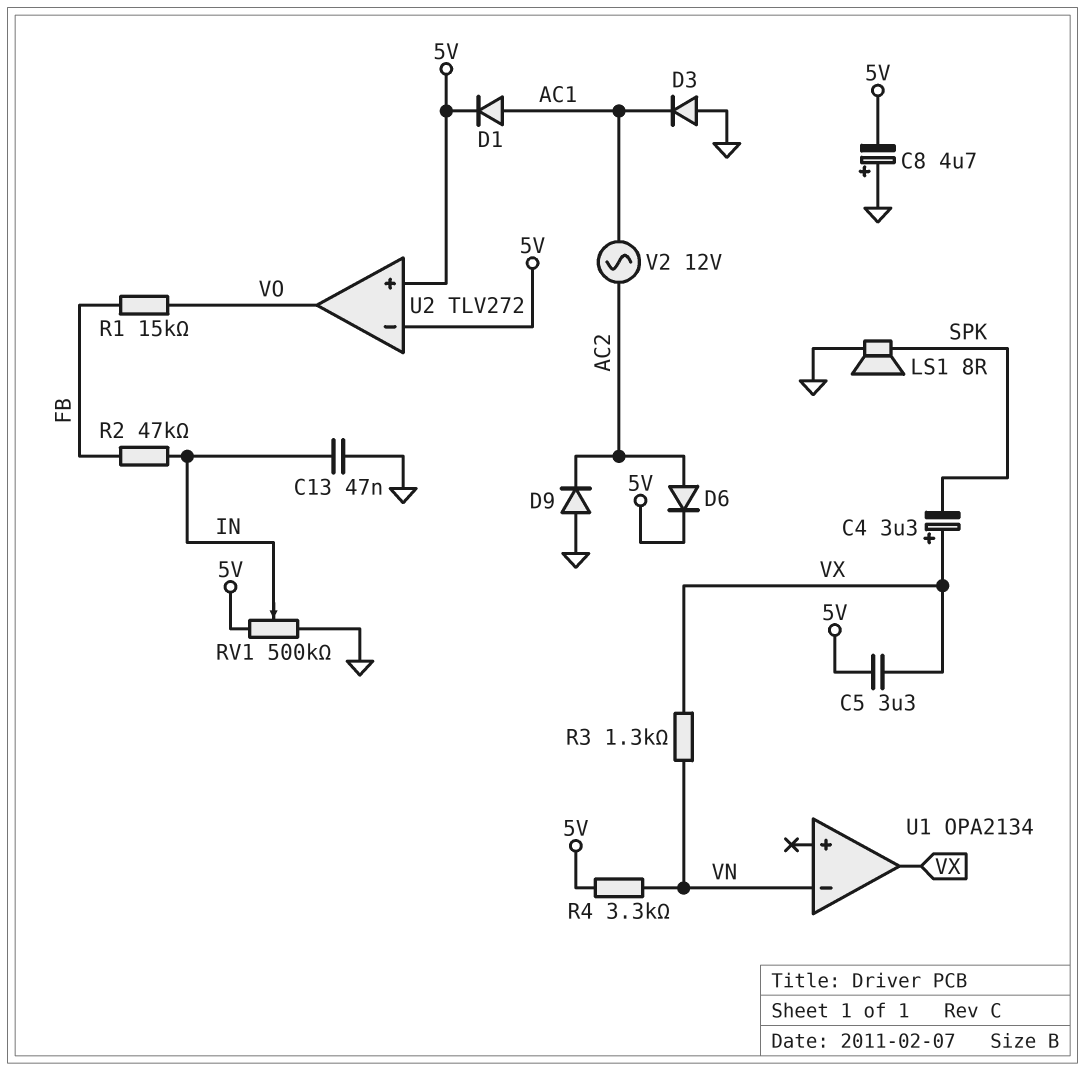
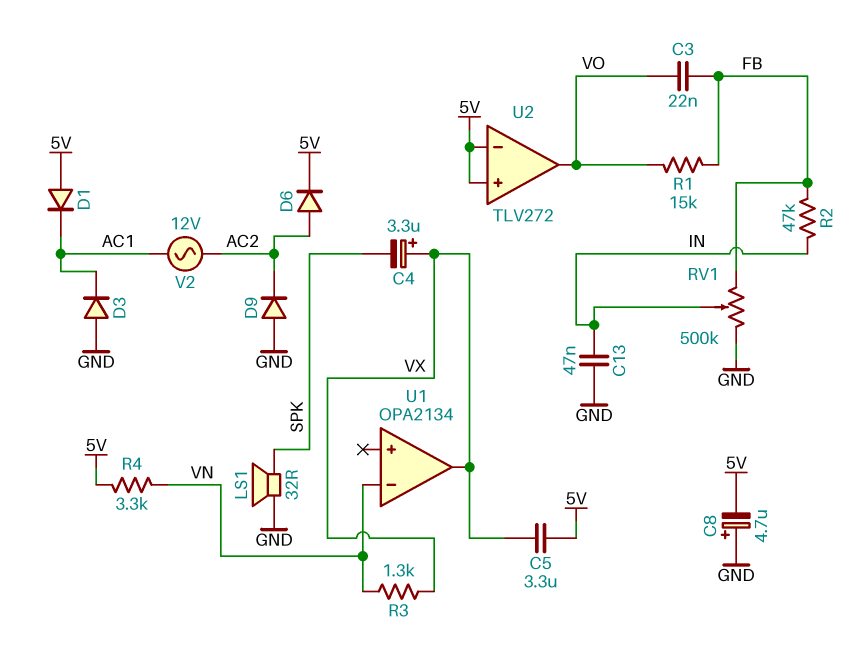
C3: none -> 22nF (FB, VO)
D1: diode (A AC1, K 5V) -> diode (A 5V, K AC1)
LS1: speaker 8R (GND, SPK) -> speaker 32R (GND, SPK)
RV1: 500k (5V, GND, wiper IN) -> 500k (FB, GND, wiper IN)

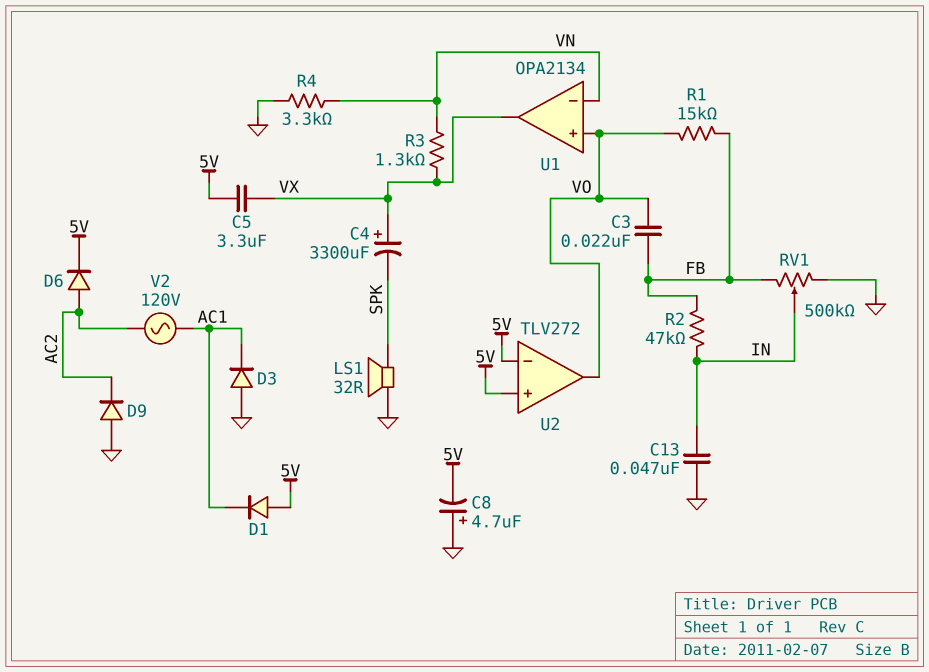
C4: 3.3uF (plus VX, minus SPK) -> 3300uF (plus VX, minus SPK)
R4: 3.3k (5V, VN) -> 3.3k (GND, VN)
U1 pin in+: none -> VO
V2: AC 12V (AC1, AC2) -> AC 120V (AC1, AC2)

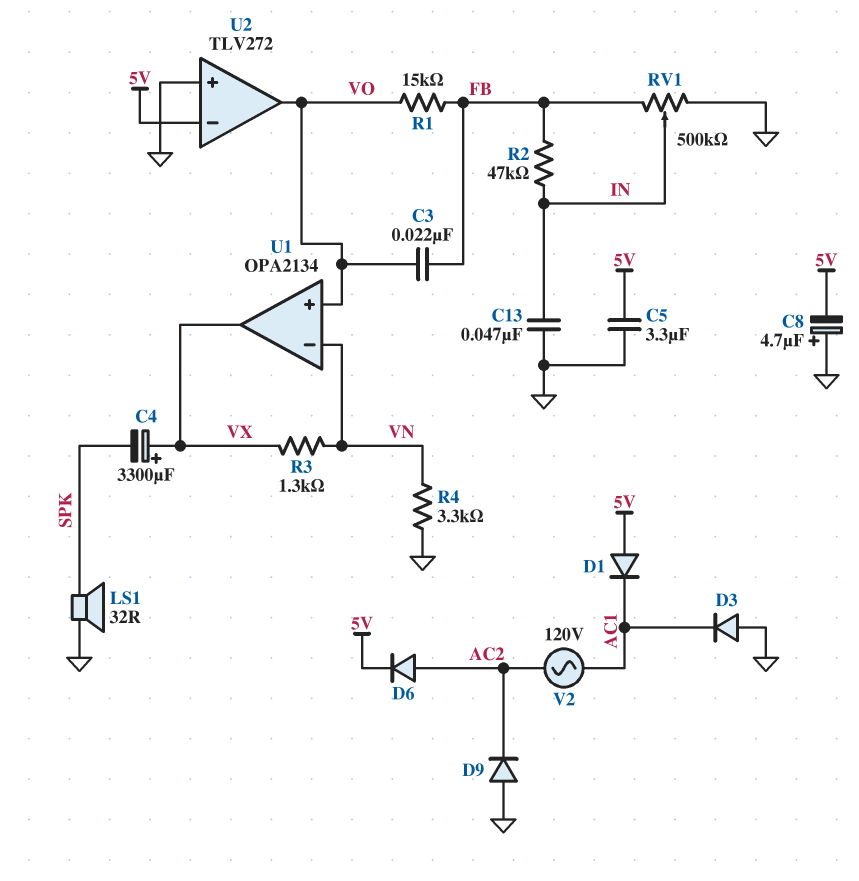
C5: 3.3uF (5V, VX) -> 3.3uF (5V, GND)
U2 pin in+: 5V -> GND

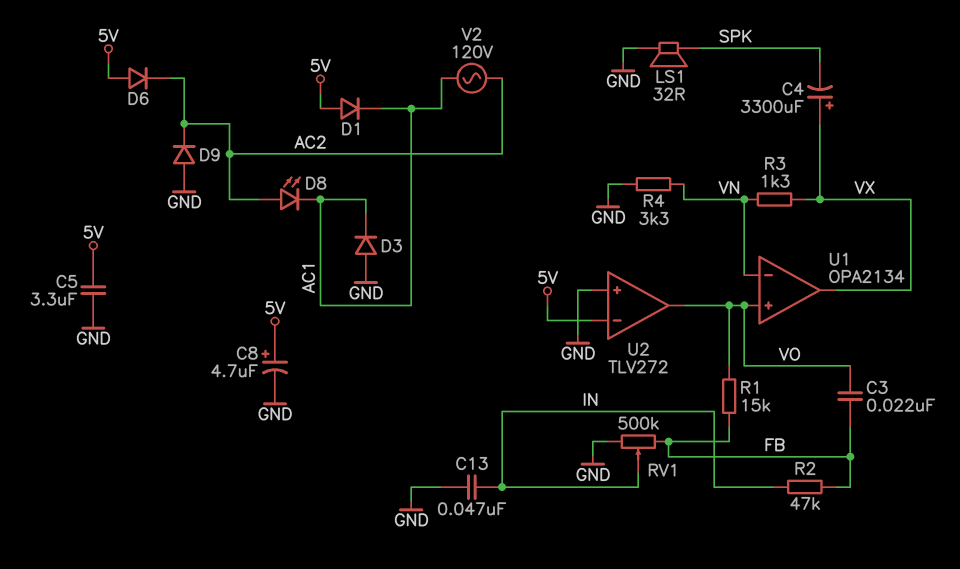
C8: 4.7uF (plus GND, minus 5V) -> 4.7uF (plus 5V, minus GND)
D6: diode (A AC2, K 5V) -> diode (A 5V, K AC2)
D8: none -> LED (A AC2, K AC1)

